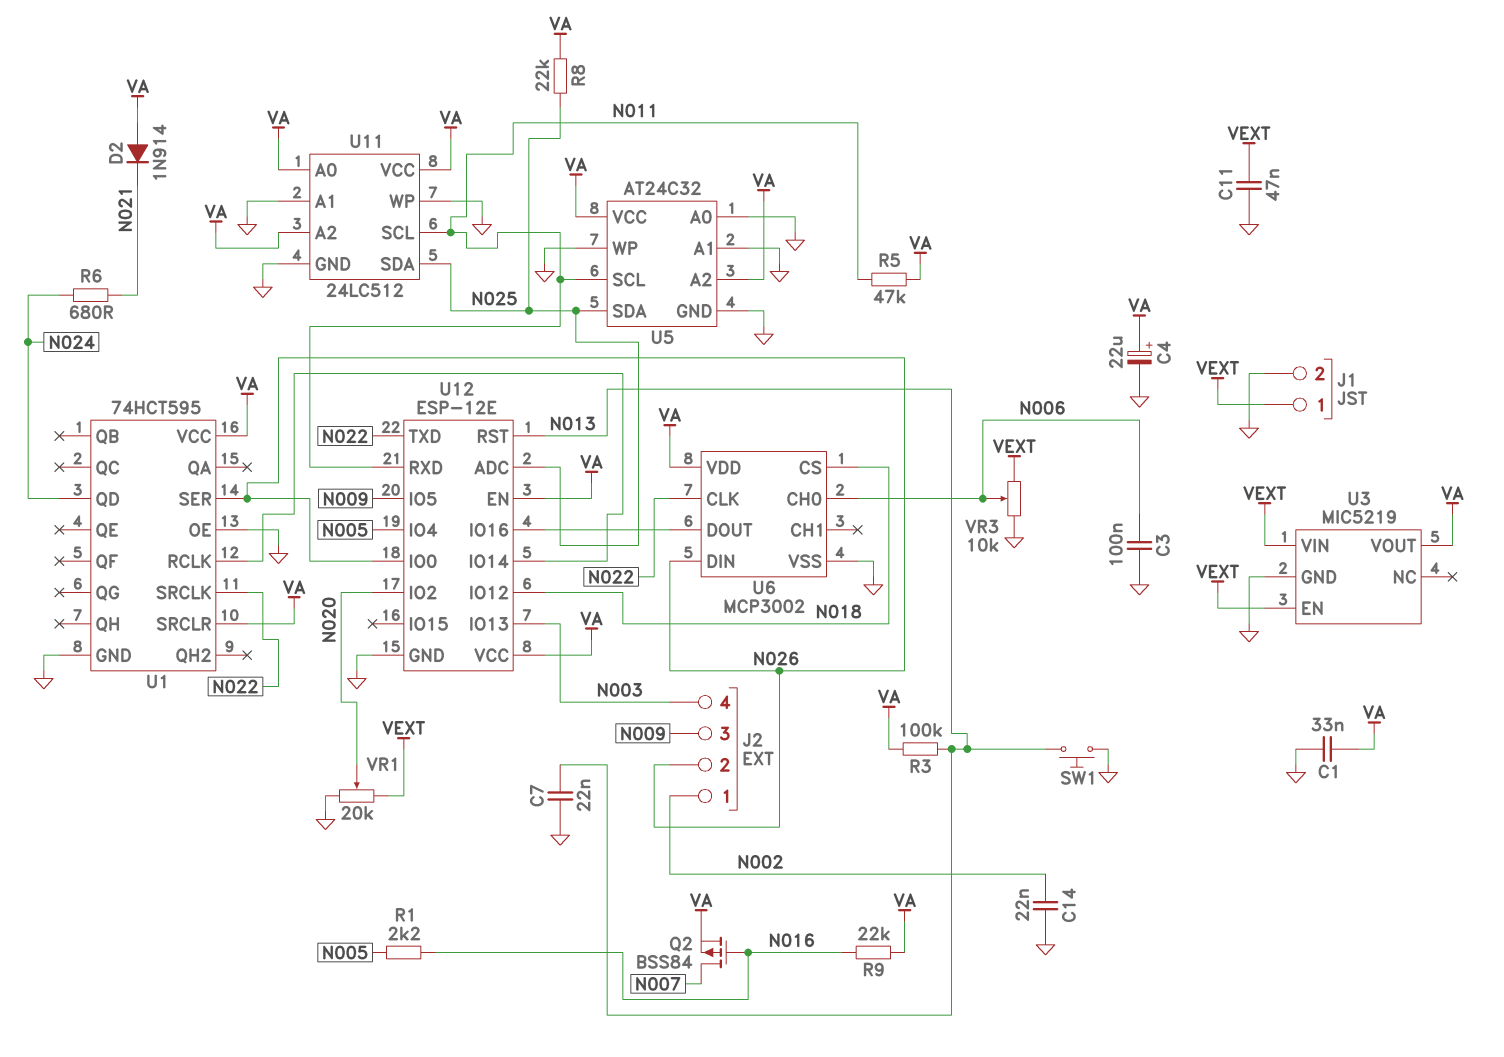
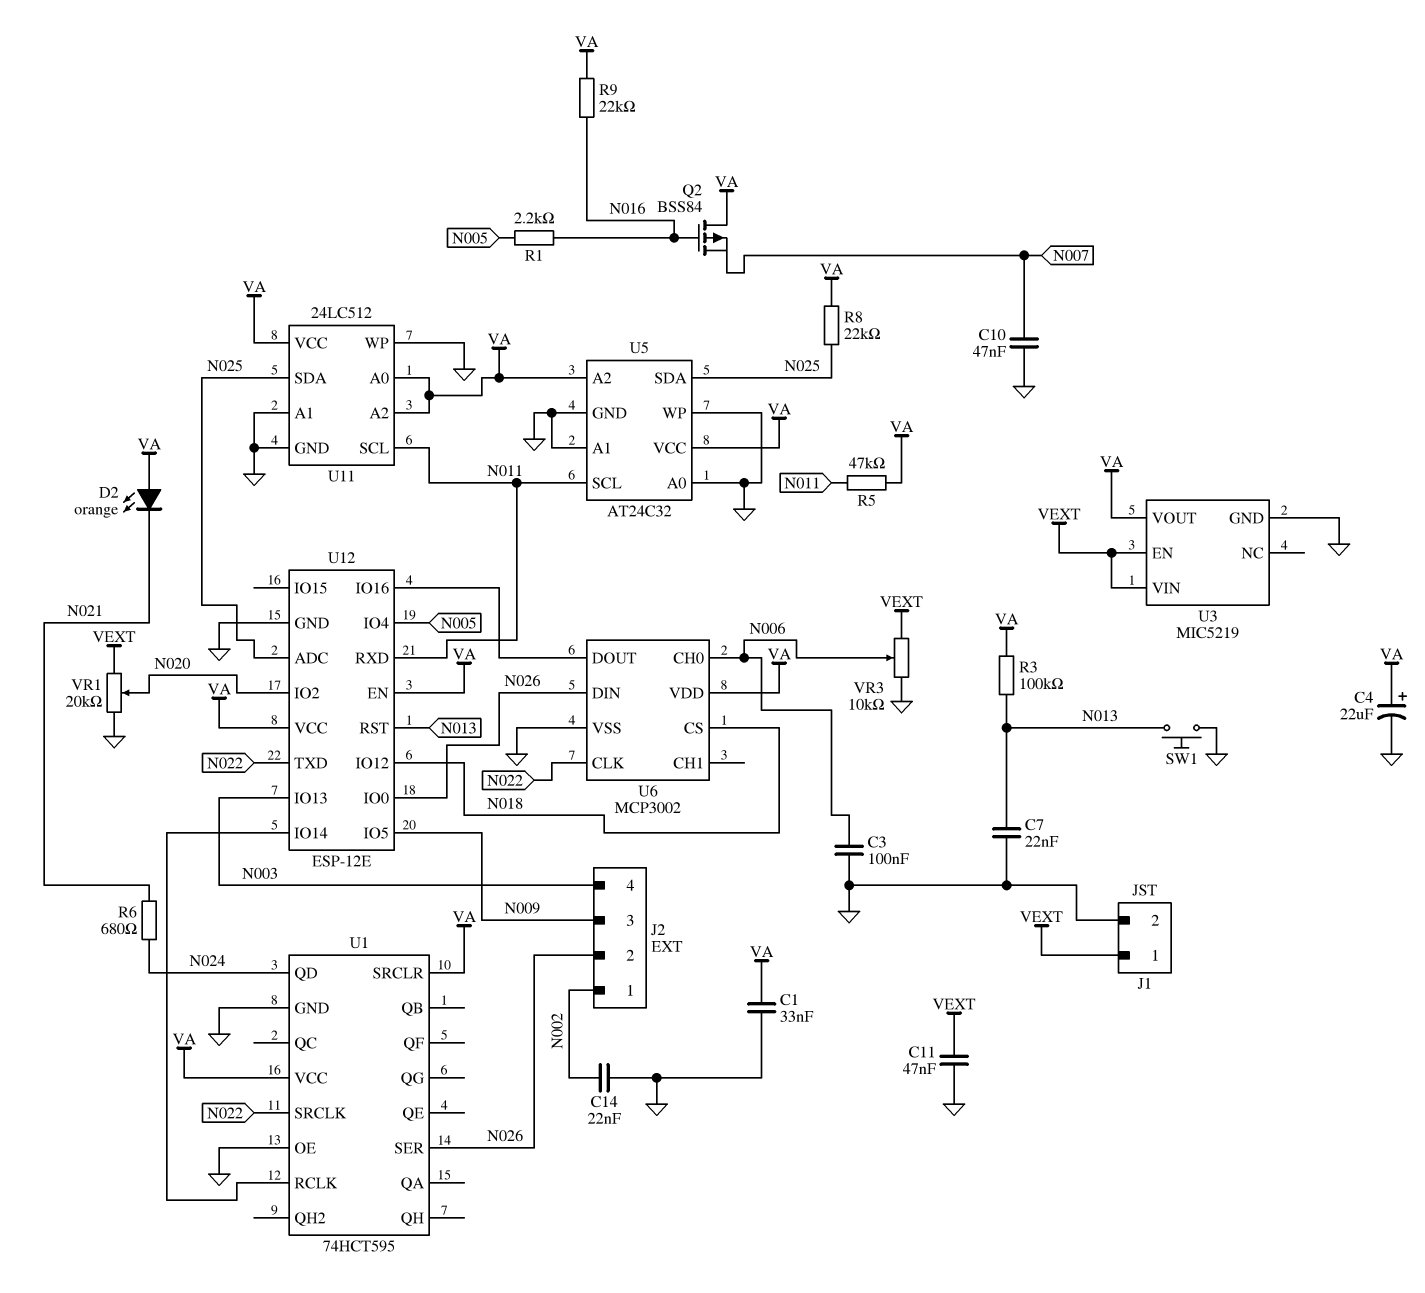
C10: none -> 47nF (GND, N007)
D2: diode 1N914 (A VA, K N021) -> LED orange (A VA, K N021)
Q2: PMOS BSS84 (G N016, D N007, S VA) -> PMOS BSS84 (G N016, D VA, S N007)

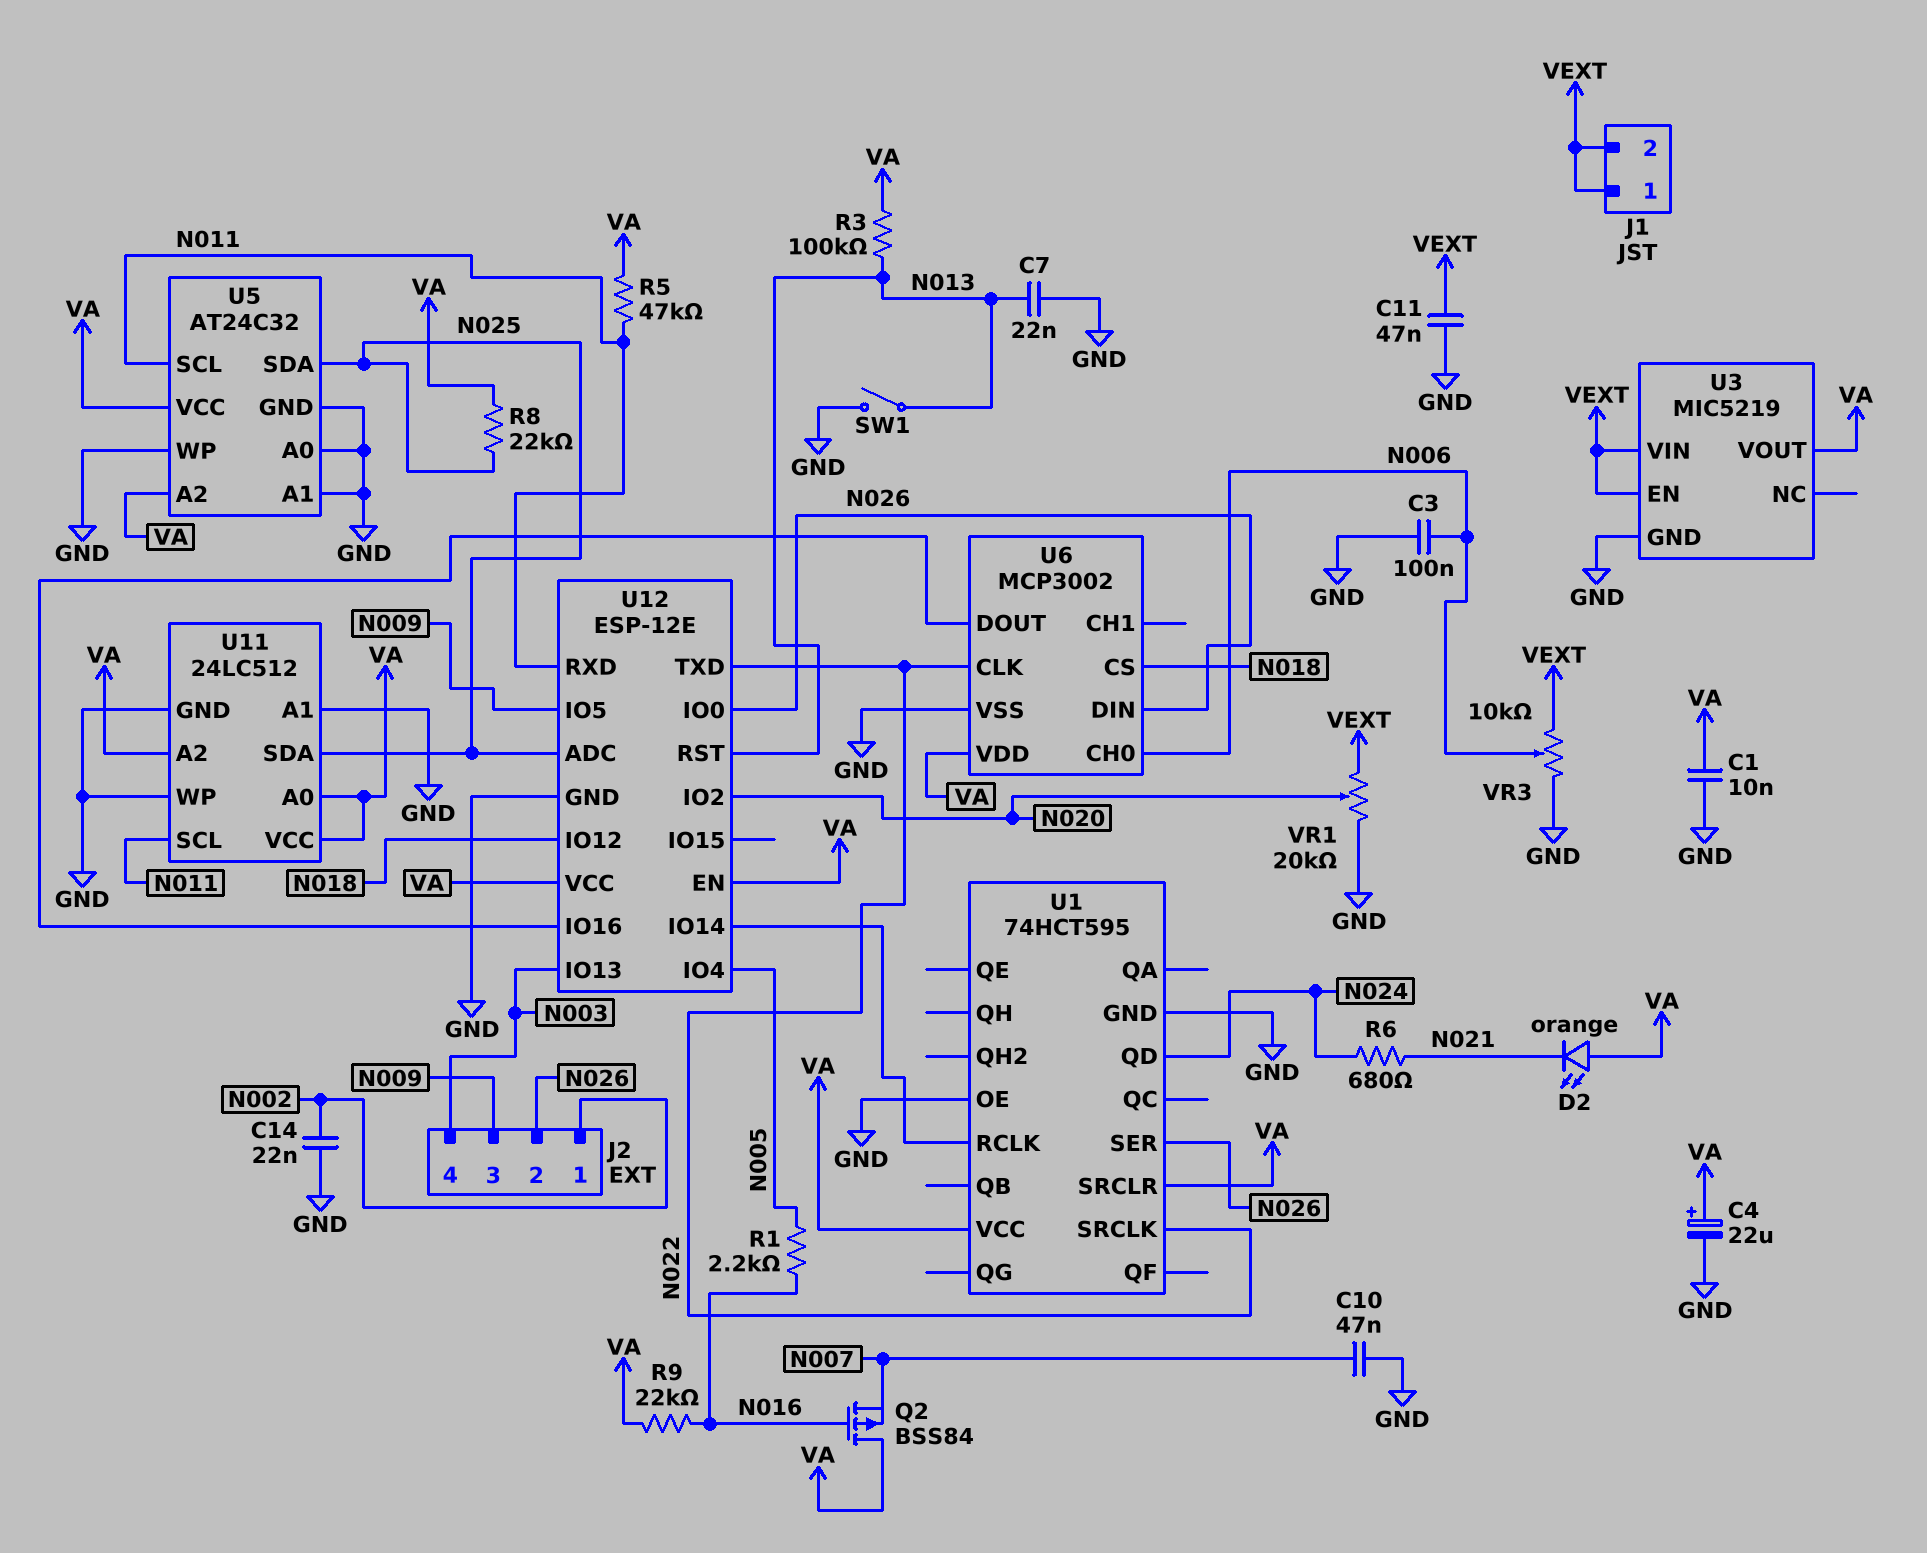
C1: 33nF (GND, VA) -> 10nF (GND, VA)
J1 pin 2: GND -> VEXT
SW1: button (GND, N013) -> switch (GND, N013)

